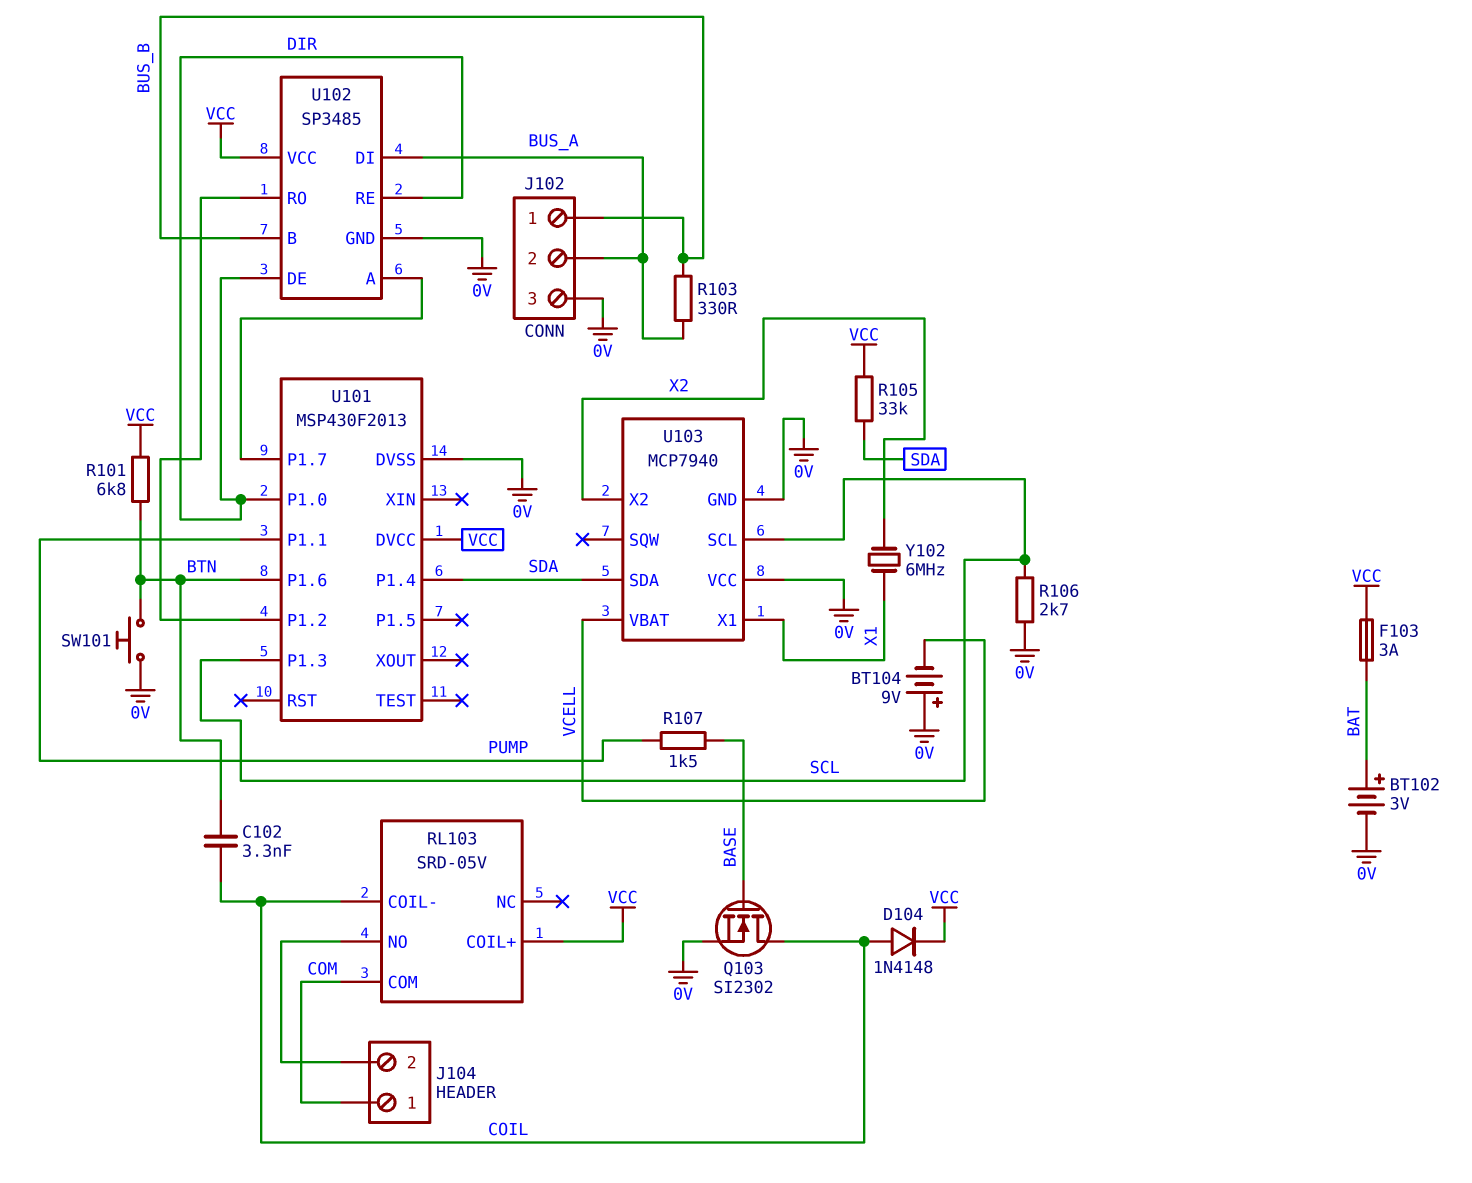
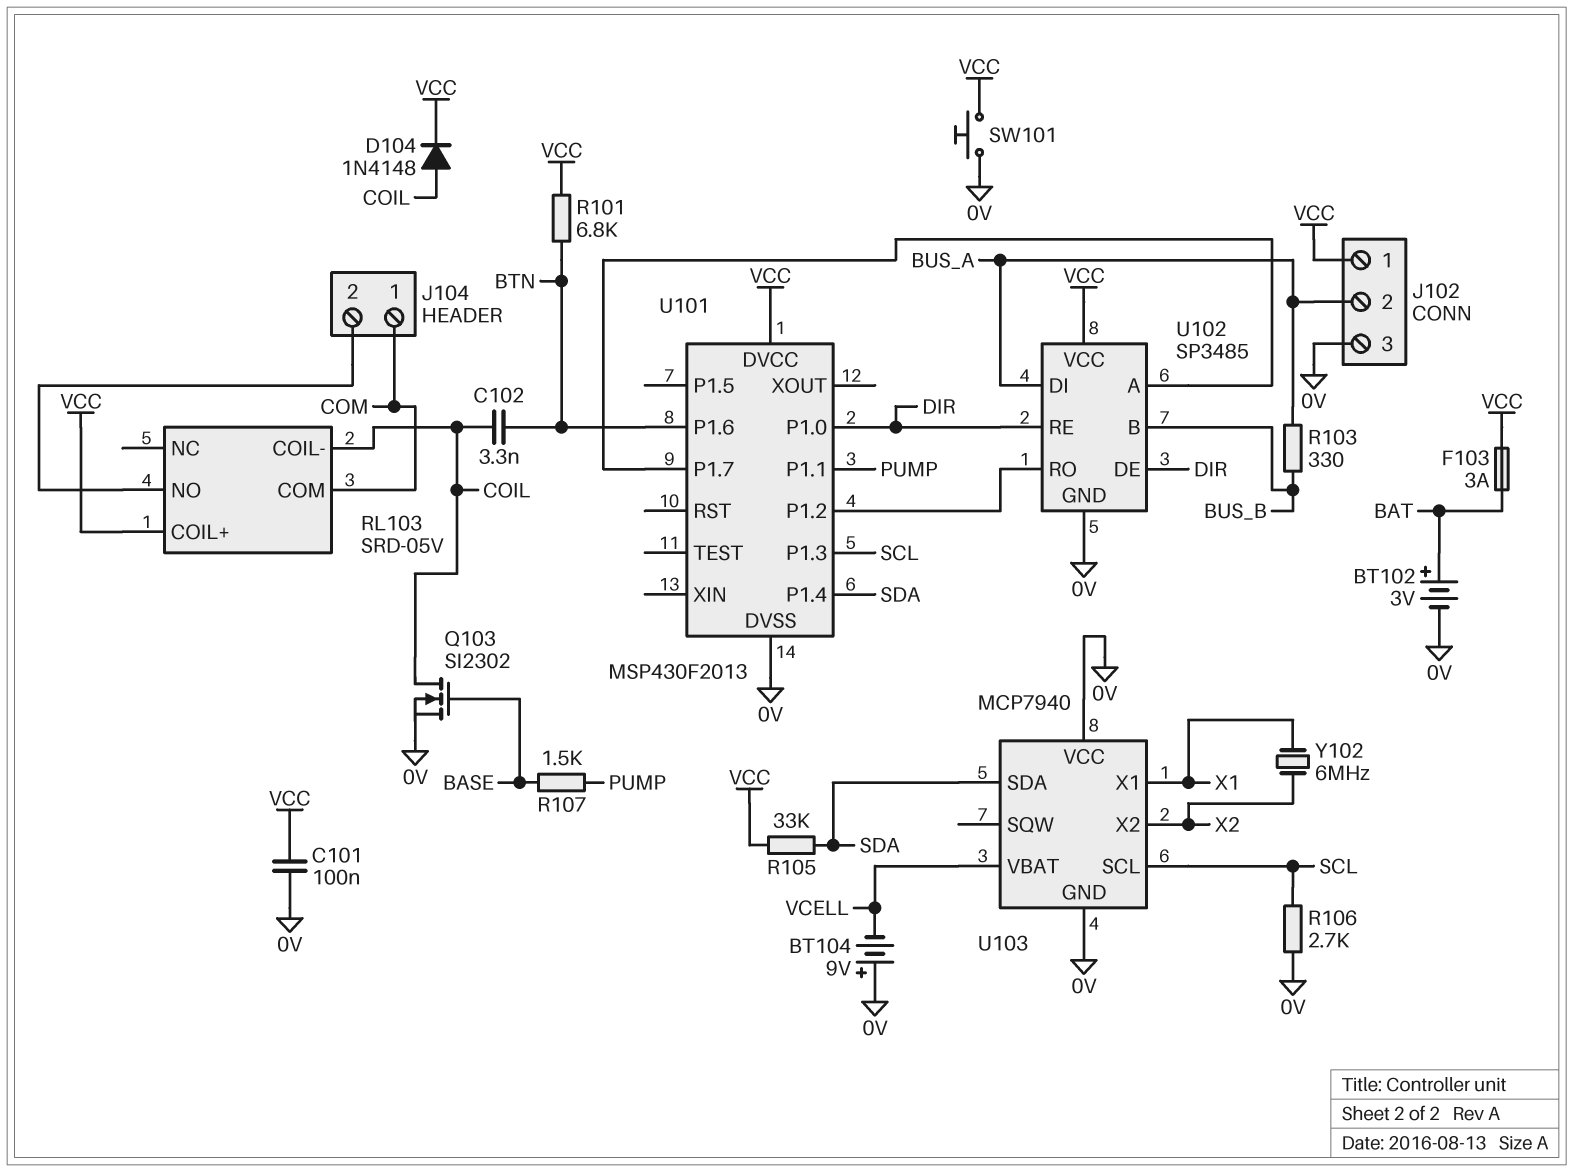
C101: none -> 100nF (0V, VCC)
J102 pin 1: BUS_B -> VCC
SW101: button (0V, BTN) -> button (0V, VCC)

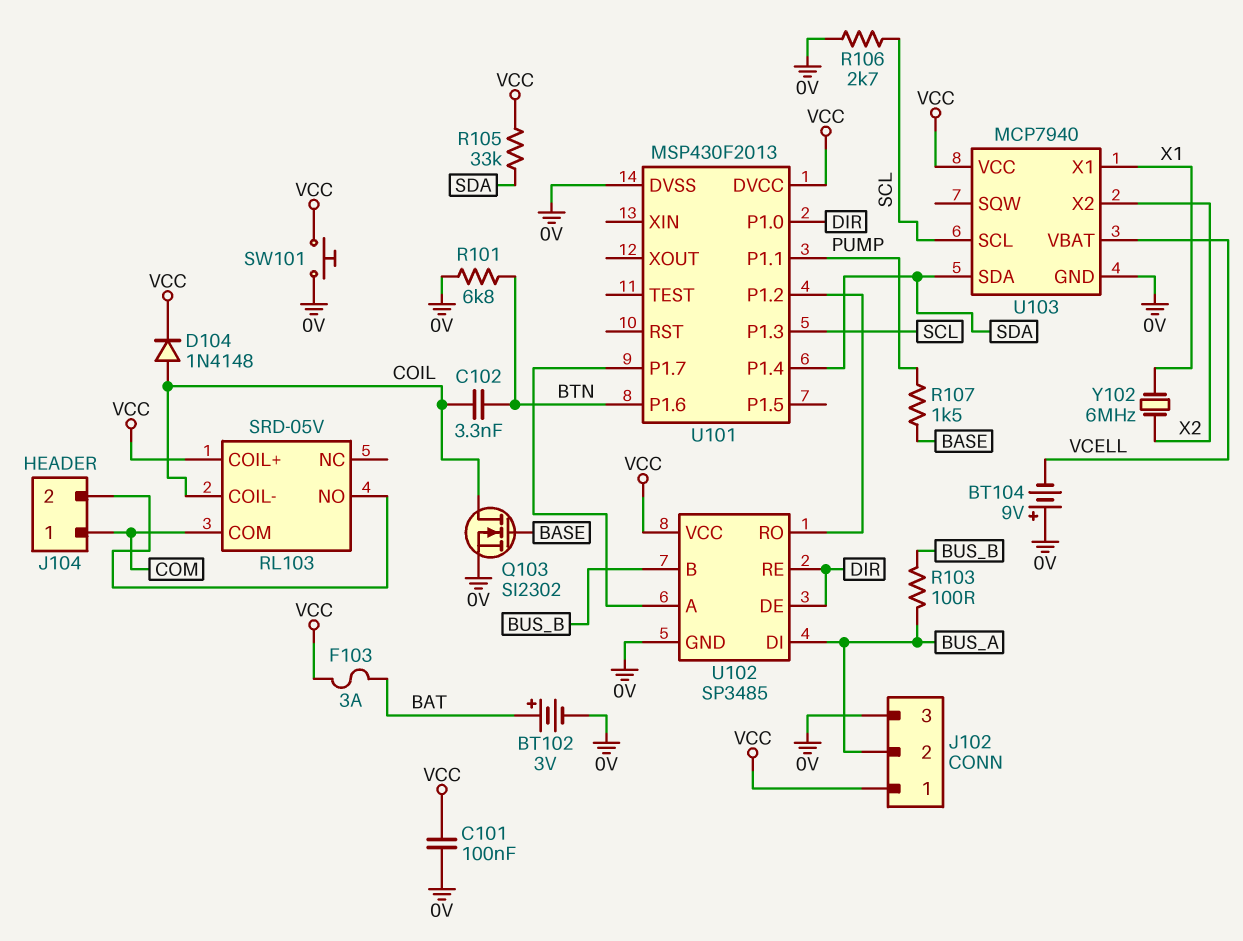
R101: 6.8k (BTN, VCC) -> 6.8k (0V, BTN)
R103: 330 (BUS_A, BUS_B) -> 100 (BUS_A, BUS_B)
U103 pin VCC: 0V -> VCC

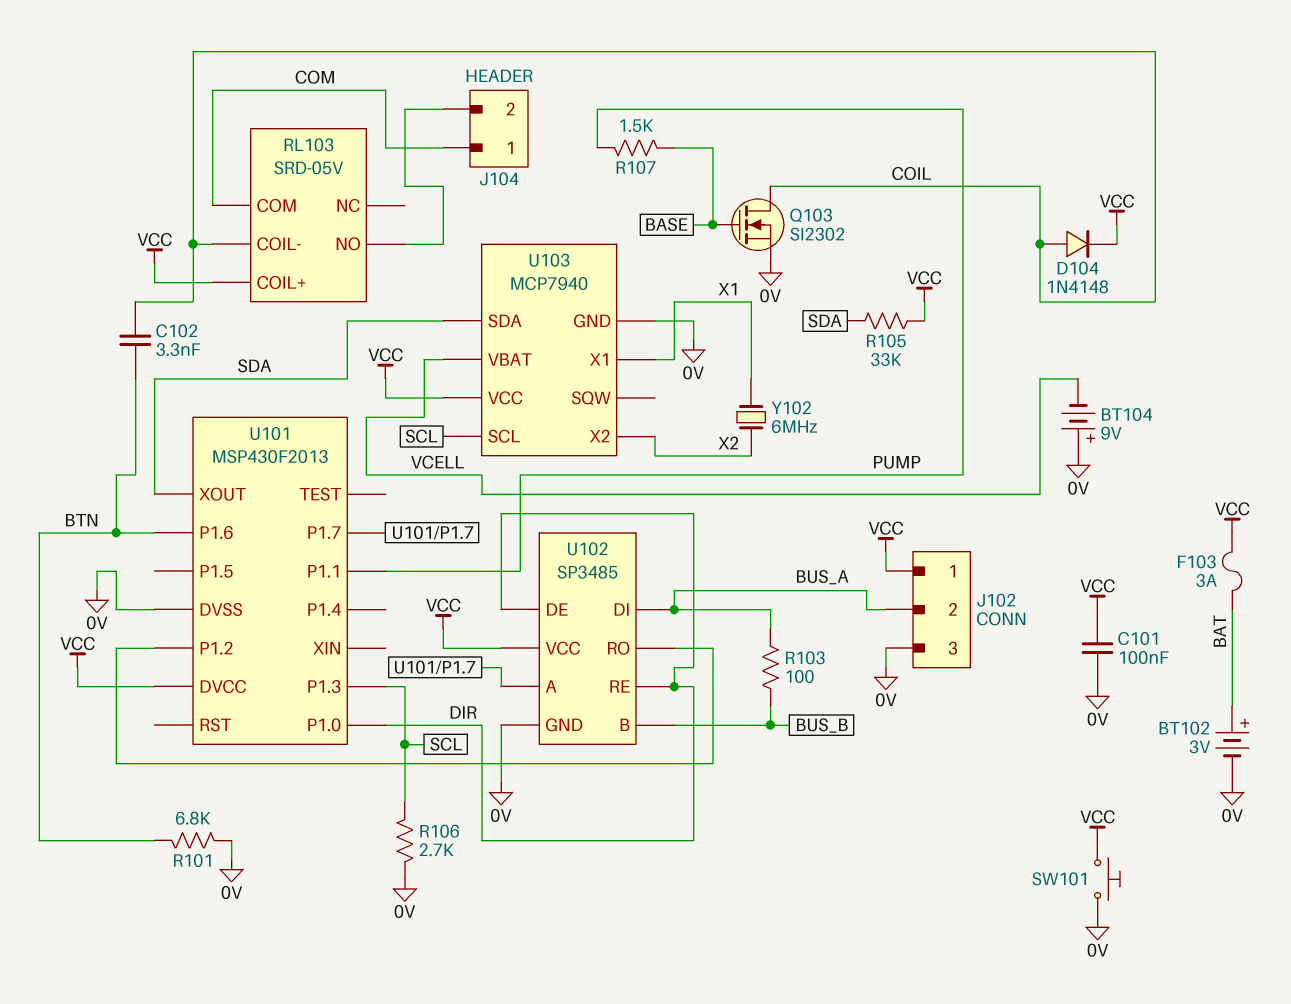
U101 pin P1.4: SDA -> none
U101 pin XOUT: none -> SDA

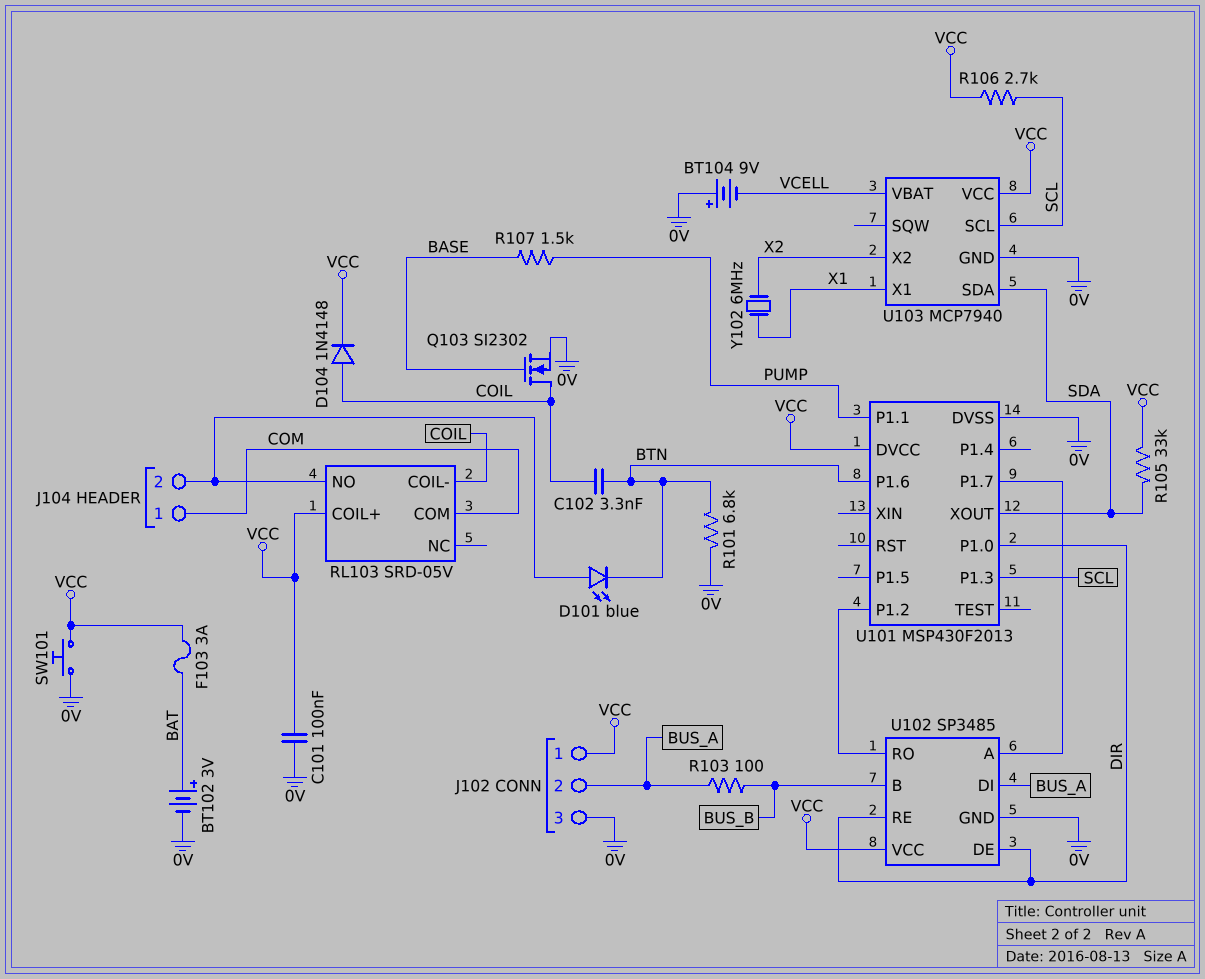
D101: none -> LED blue (A J104/2, K BTN)
R106: 2.7k (0V, SCL) -> 2.7k (SCL, VCC)

